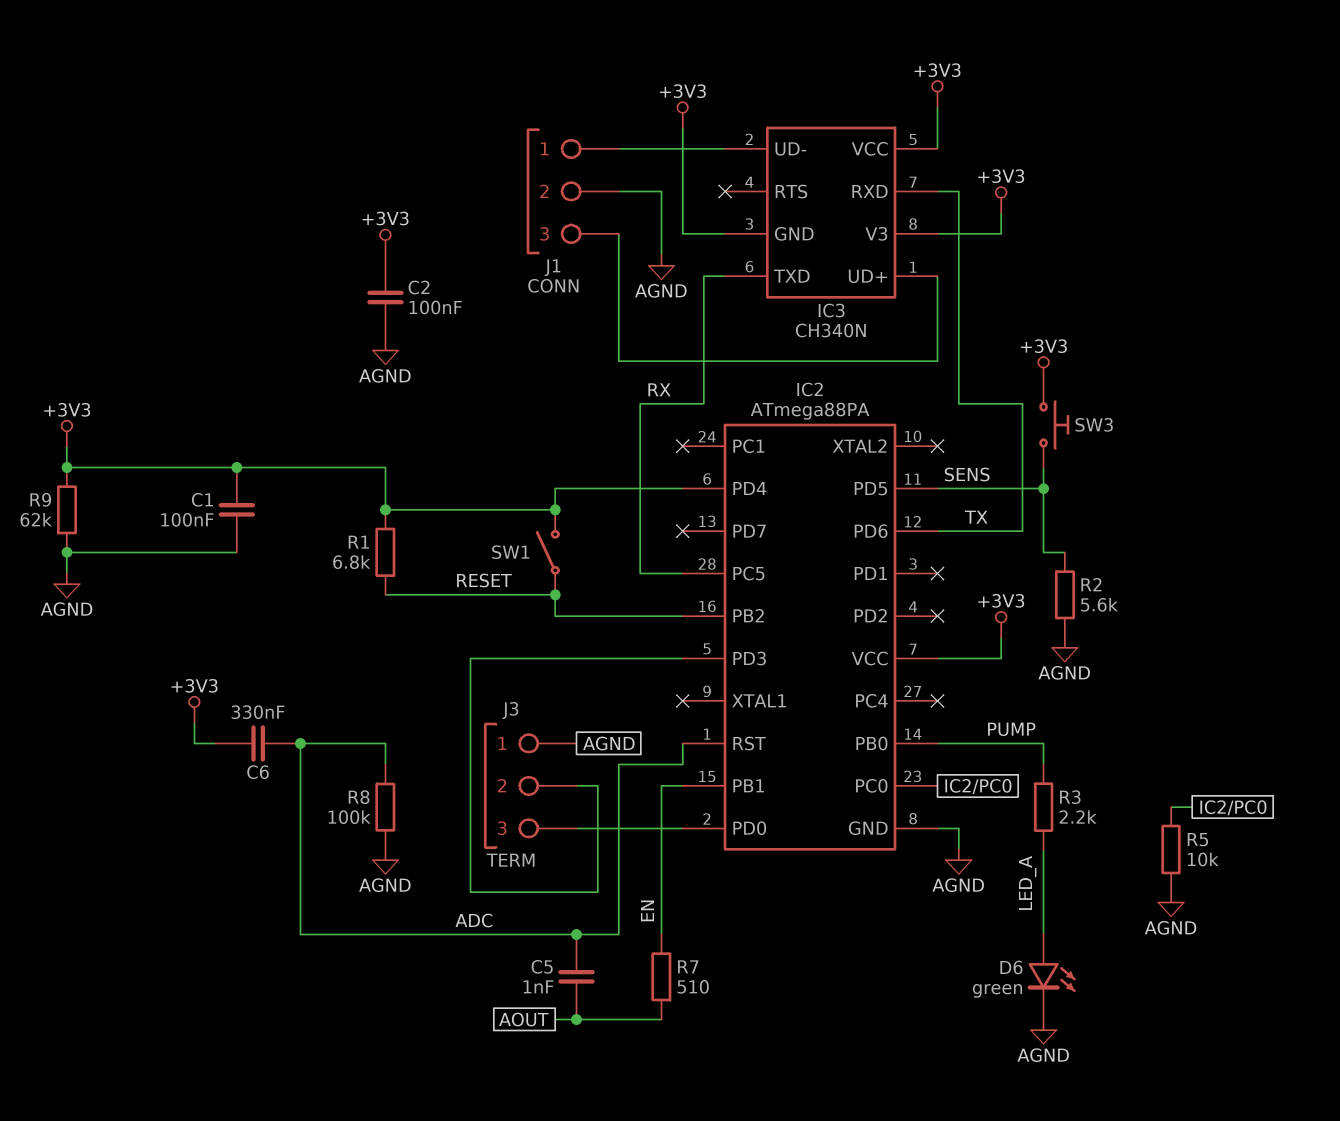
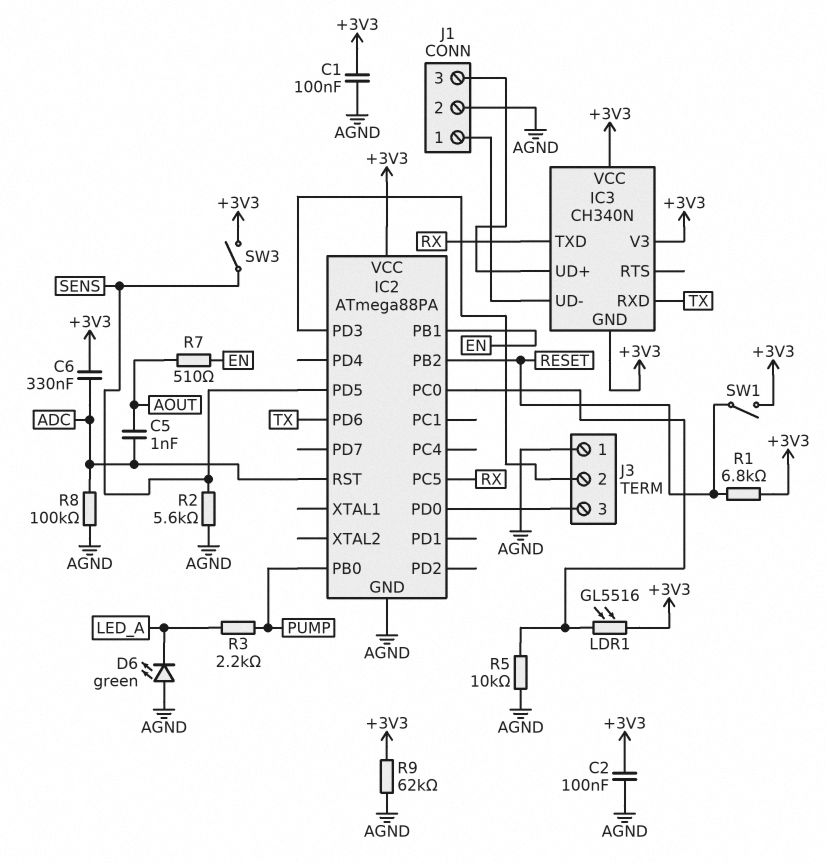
D6: LED green (A LED_A, K AGND) -> LED green (A AGND, K LED_A)
IC2 pin PD4: +3V3 -> none
LDR1: none -> GL5516 (+3V3, IC2/PC0)
SW3: button (+3V3, SENS) -> switch (+3V3, SENS)

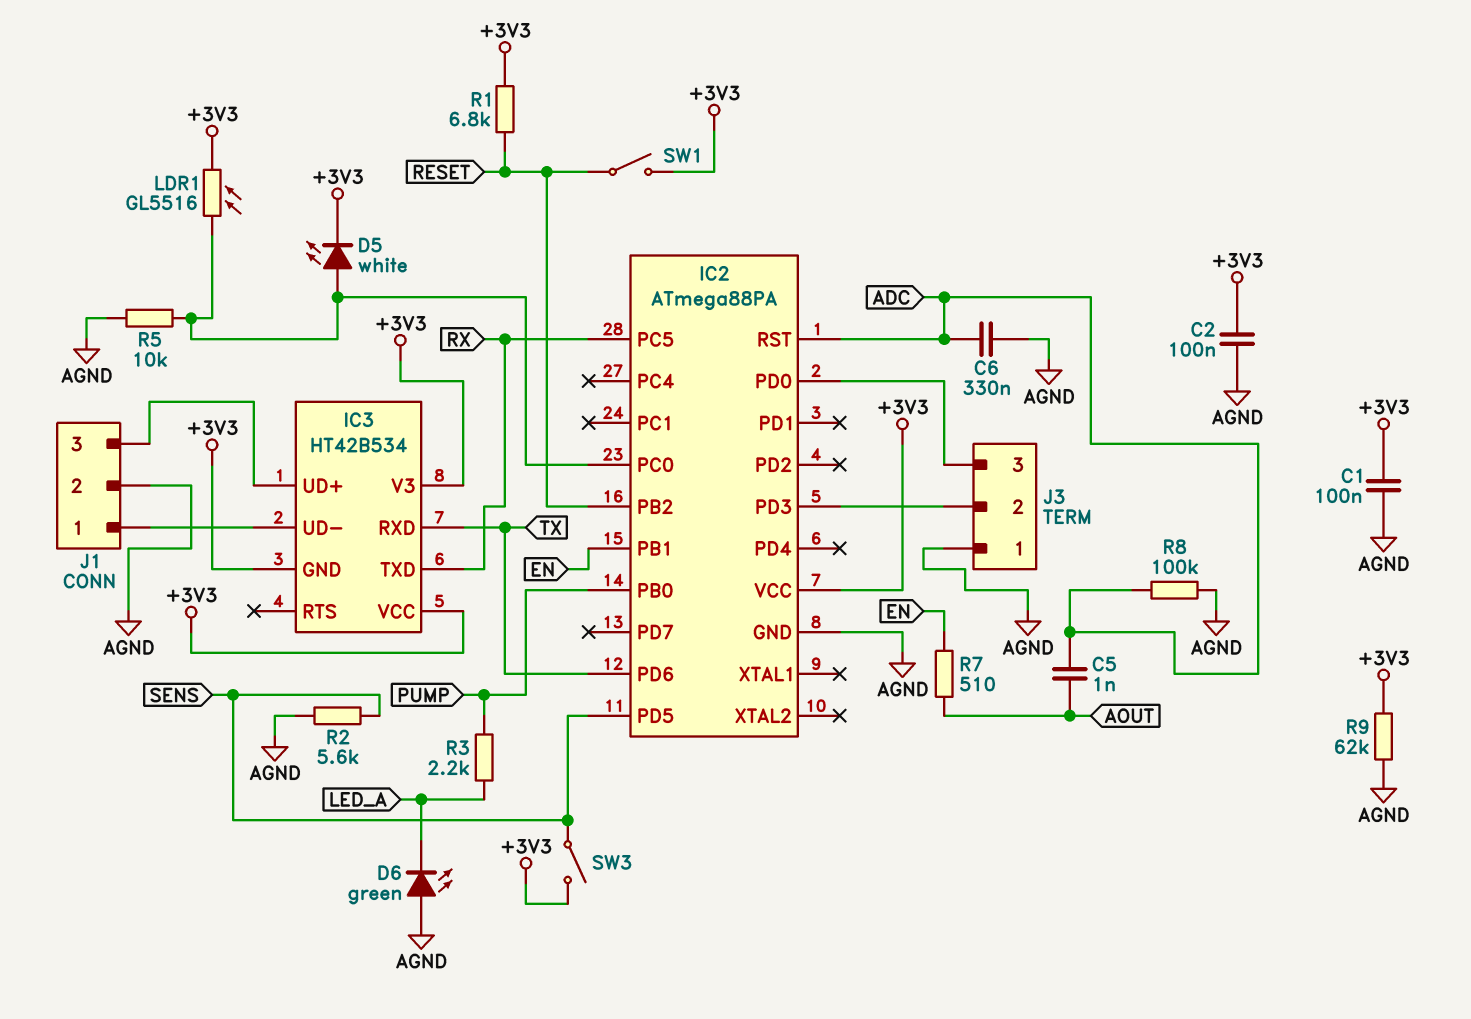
C6: 330nF (+3V3, ADC) -> 330nF (ADC, AGND)
D5: none -> LED white (A IC2/PC0, K +3V3)
IC3: CH340N -> HT42B534

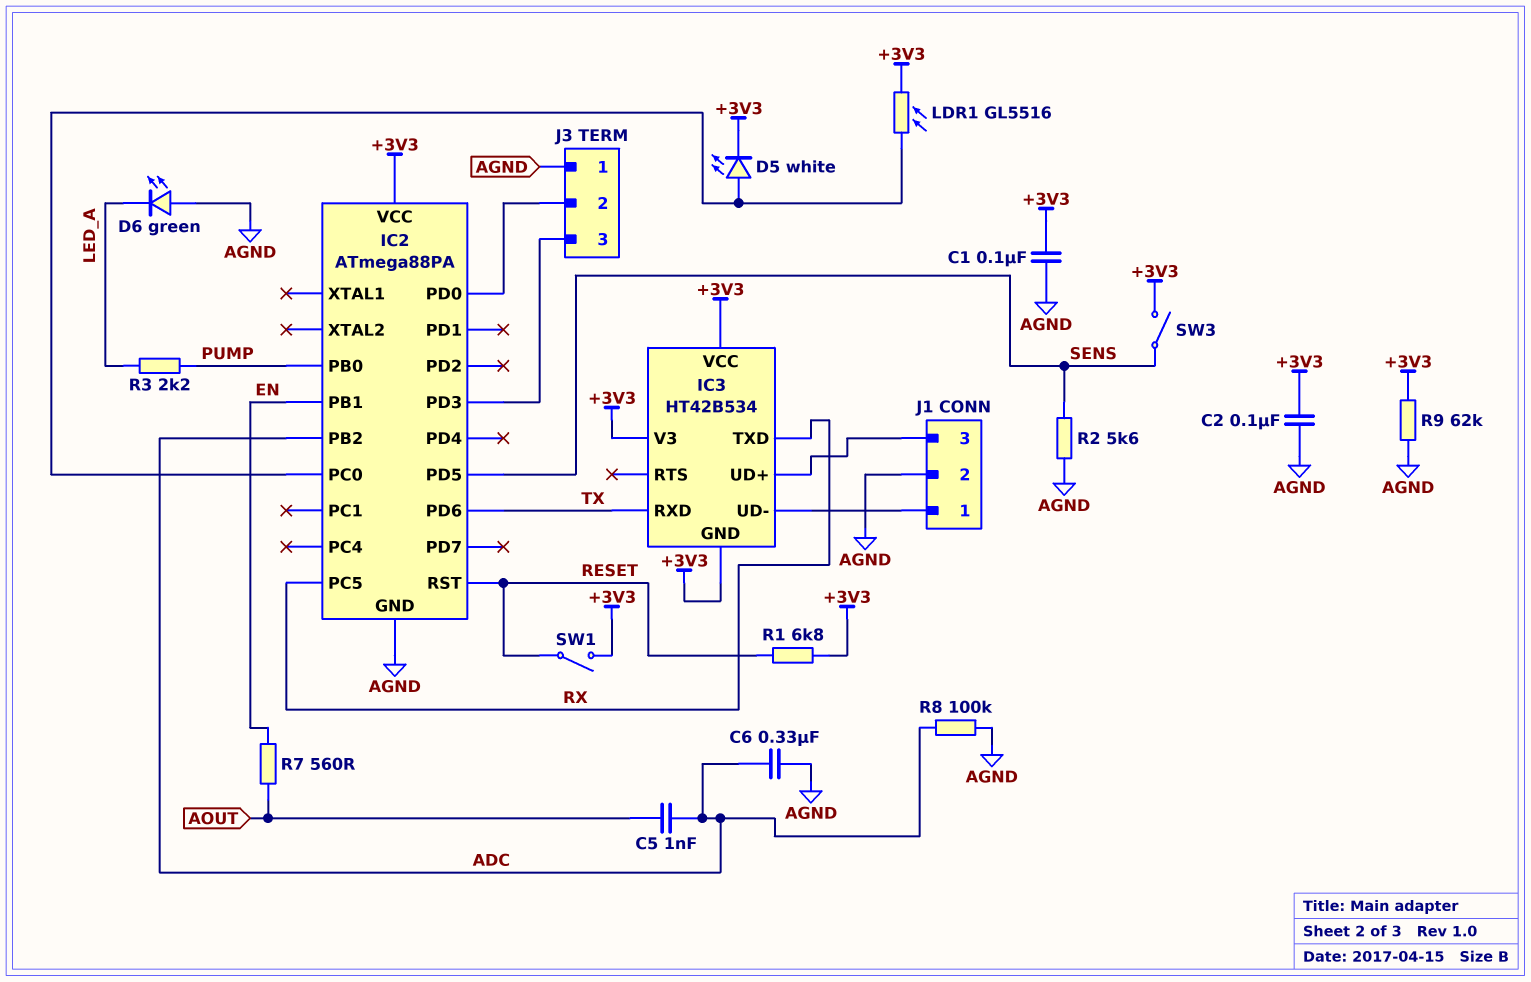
IC2 pin PB2: RESET -> ADC
IC2 pin RST: ADC -> RESET
J3 pin 2: IC2/PD3 -> IC2/PD0
J3 pin 3: IC2/PD0 -> IC2/PD3
R5: 10k (AGND, IC2/PC0) -> none
R7: 510 (AOUT, EN) -> 560 (AOUT, EN)

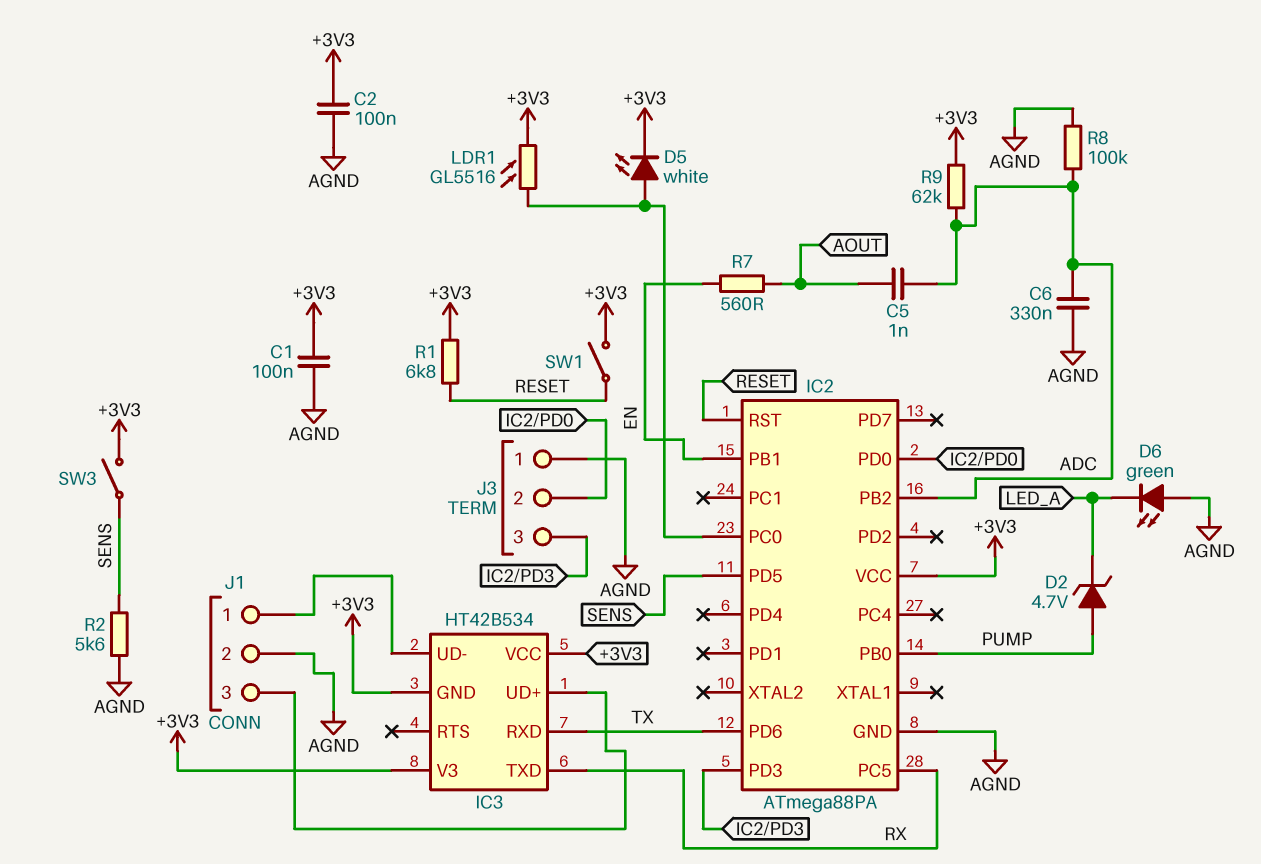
D2: none -> zener 4.7V (A PUMP, K LED_A)
R3: 2.2k (LED_A, PUMP) -> none
R9: 62k (+3V3, AGND) -> 62k (+3V3, ADC)

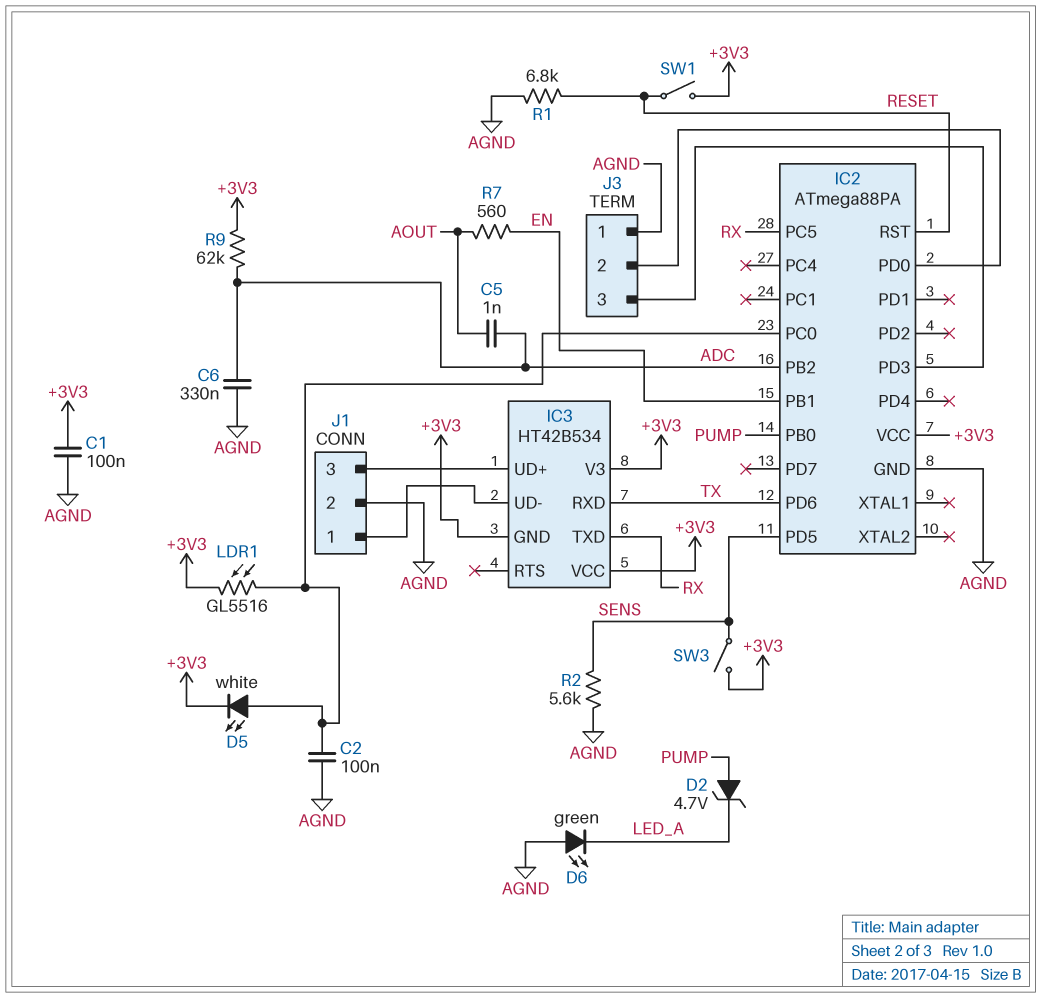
C2: 100nF (+3V3, AGND) -> 100nF (AGND, IC2/PC0)
R1: 6.8k (+3V3, RESET) -> 6.8k (AGND, RESET)
R8: 100k (ADC, AGND) -> none

